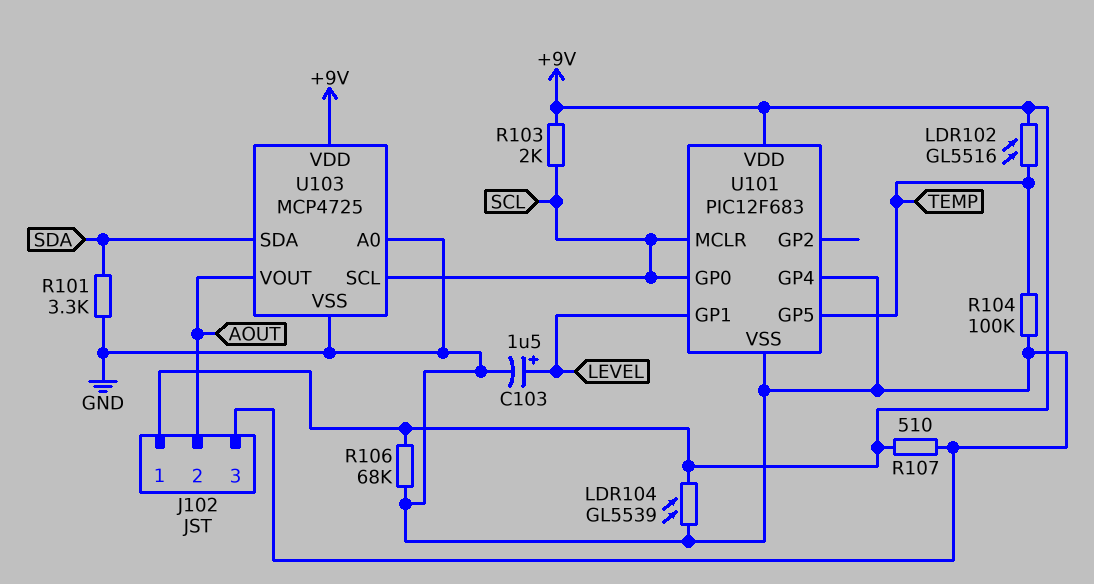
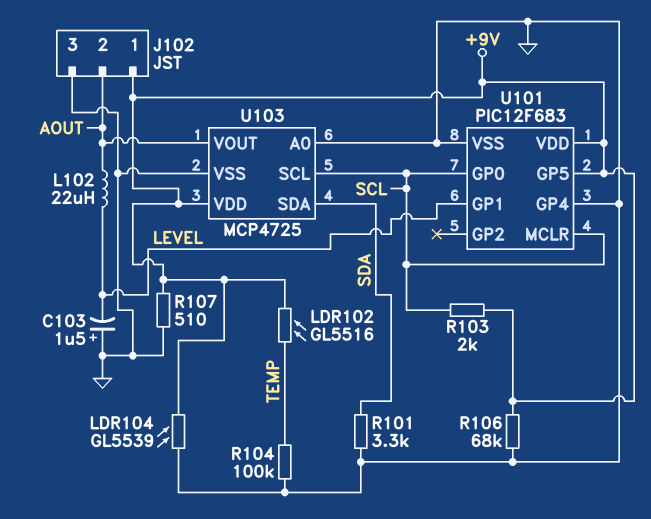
C103: 1.5uF (plus LEVEL, minus GND) -> 1.5uF (plus GND, minus LEVEL)
L102: none -> 22uH (AOUT, LEVEL)
U101 pin GP5: TEMP -> +9V

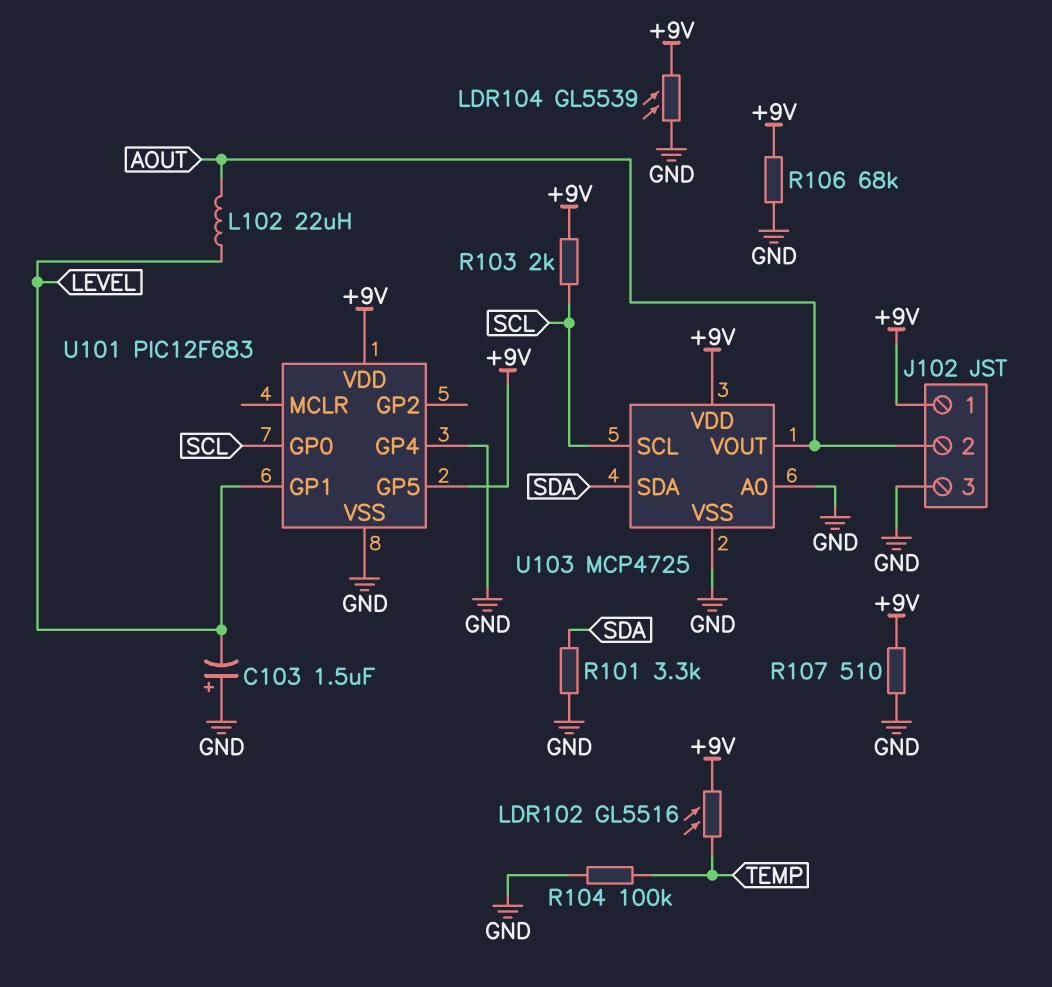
U101 pin MCLR: SCL -> none

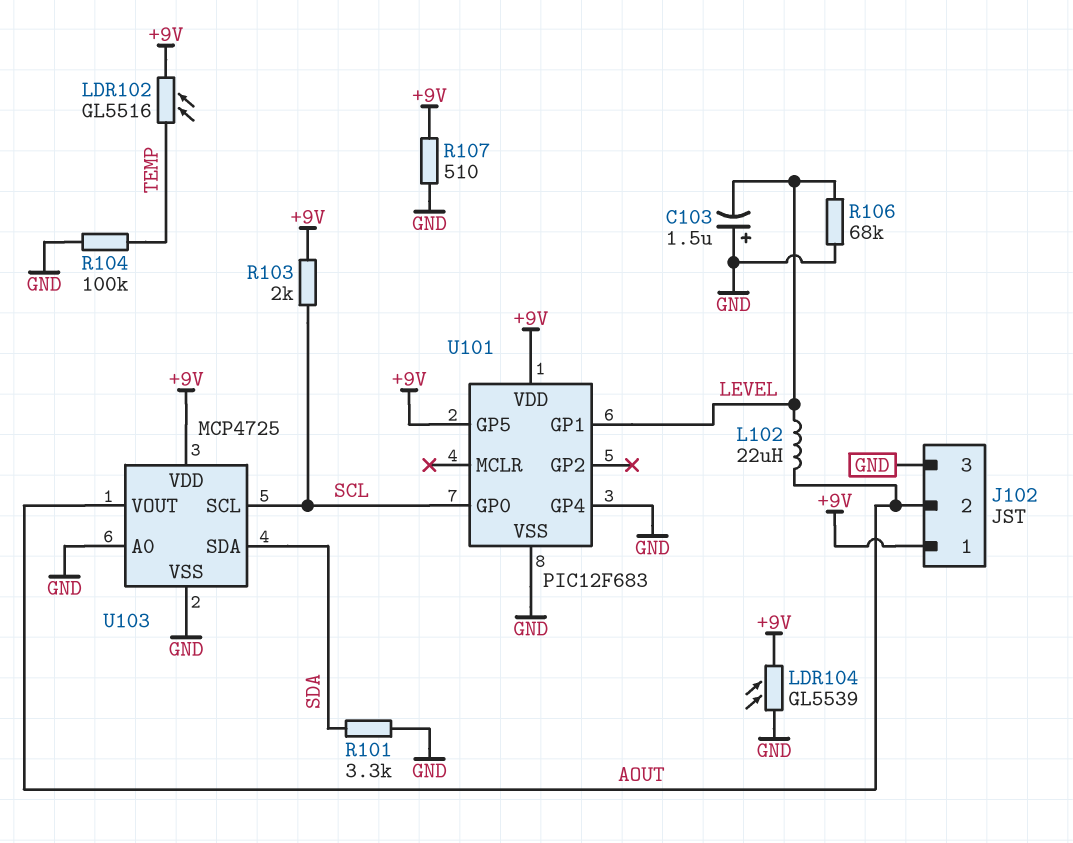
R106: 68k (+9V, GND) -> 68k (GND, LEVEL)

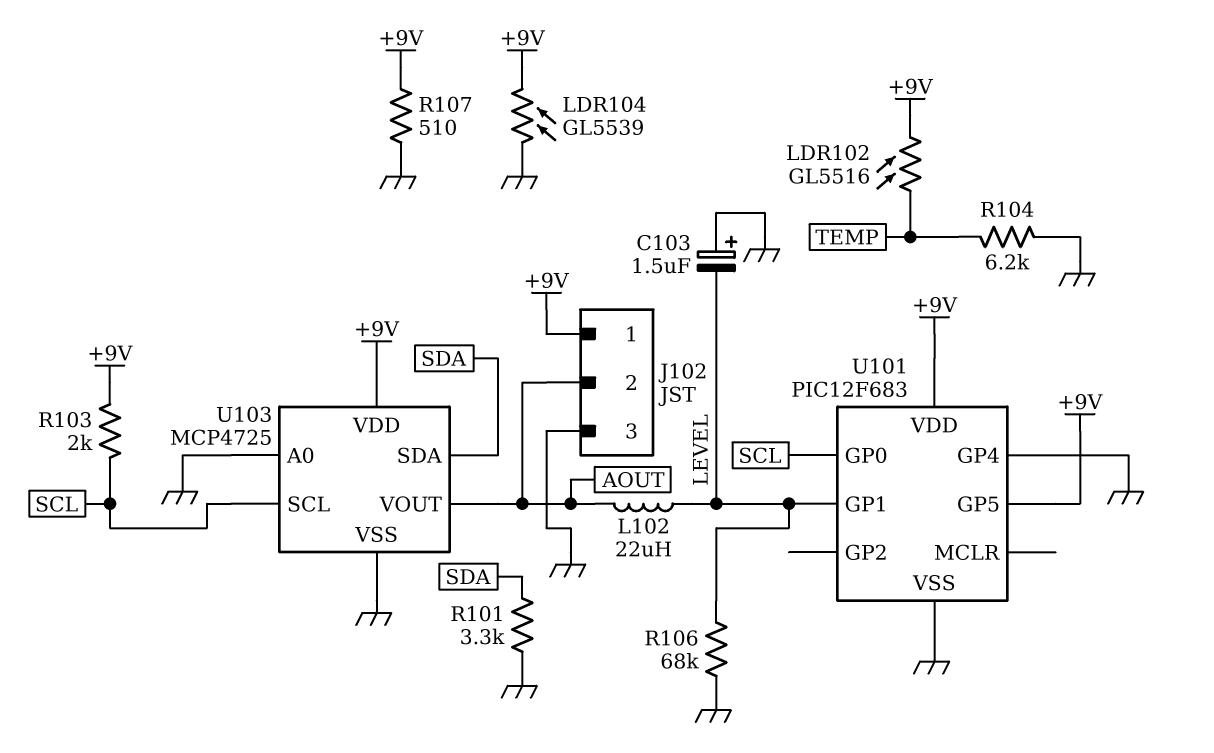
R104: 100k (GND, TEMP) -> 6.2k (GND, TEMP)

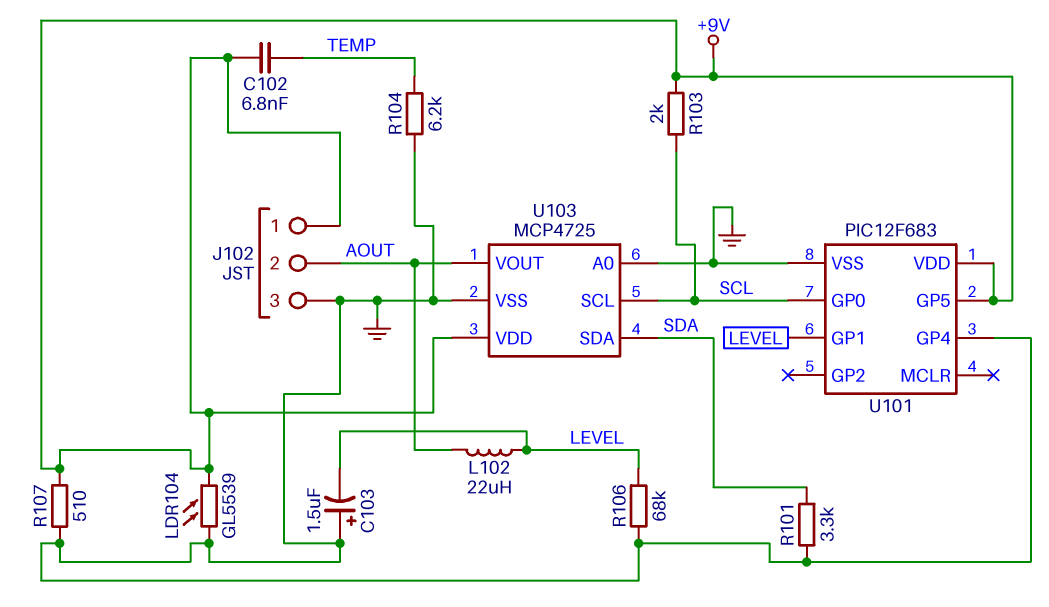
C102: none -> 6.8nF (+9V, TEMP)
LDR102: GL5516 (+9V, TEMP) -> none

